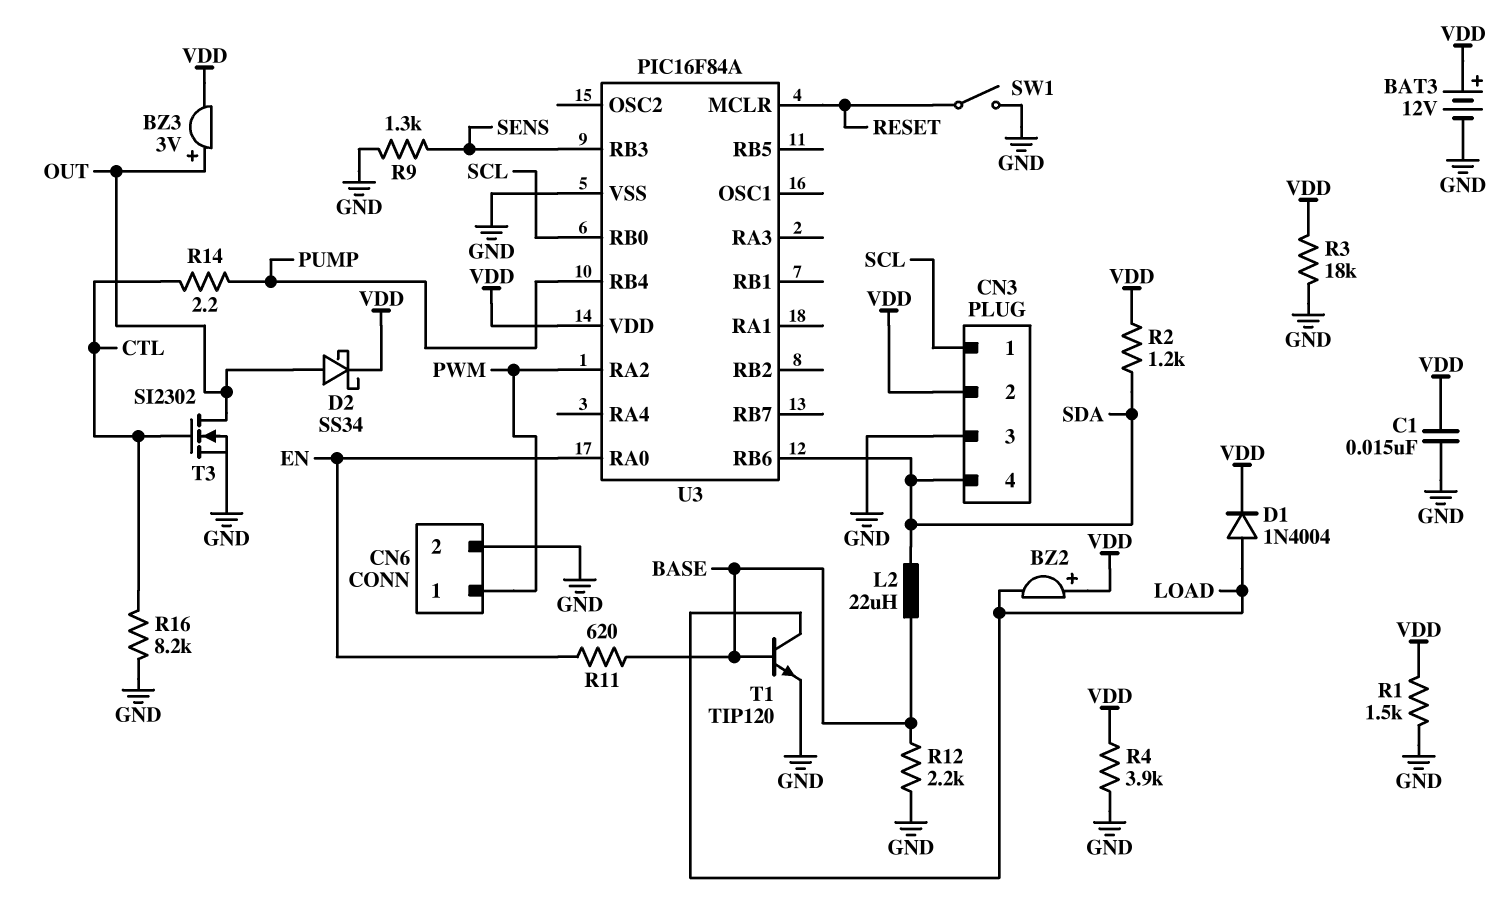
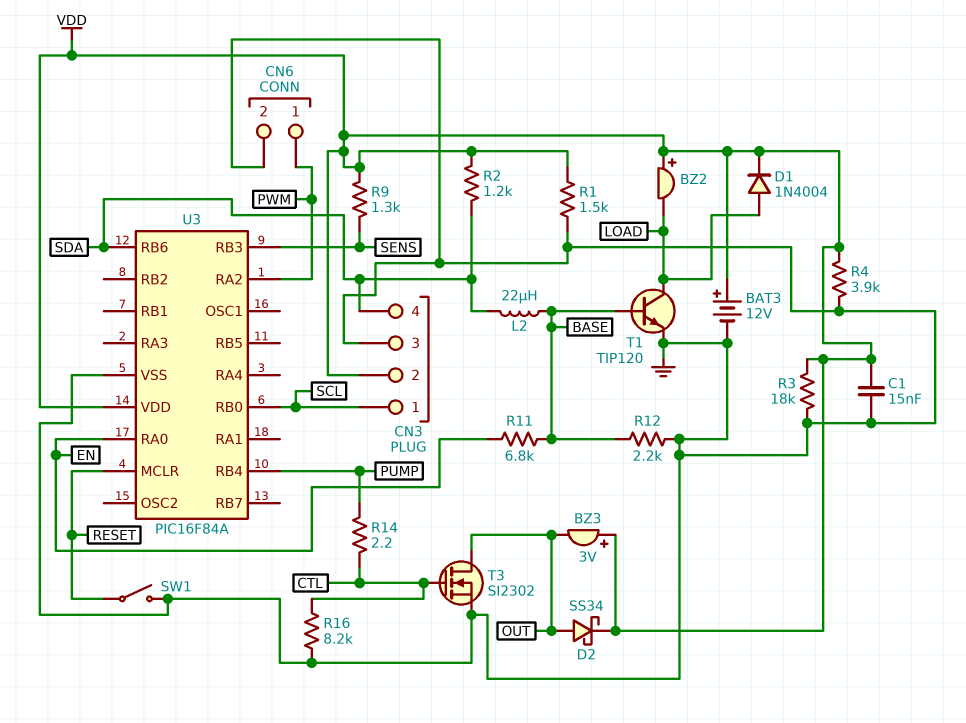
BZ3: buzzer 3V (plus OUT, minus VDD) -> buzzer 3V (plus VDD, minus OUT)
R9: 1.3k (GND, SENS) -> 1.3k (SENS, VDD)
R11: 620 (BASE, EN) -> 6.8k (BASE, EN)

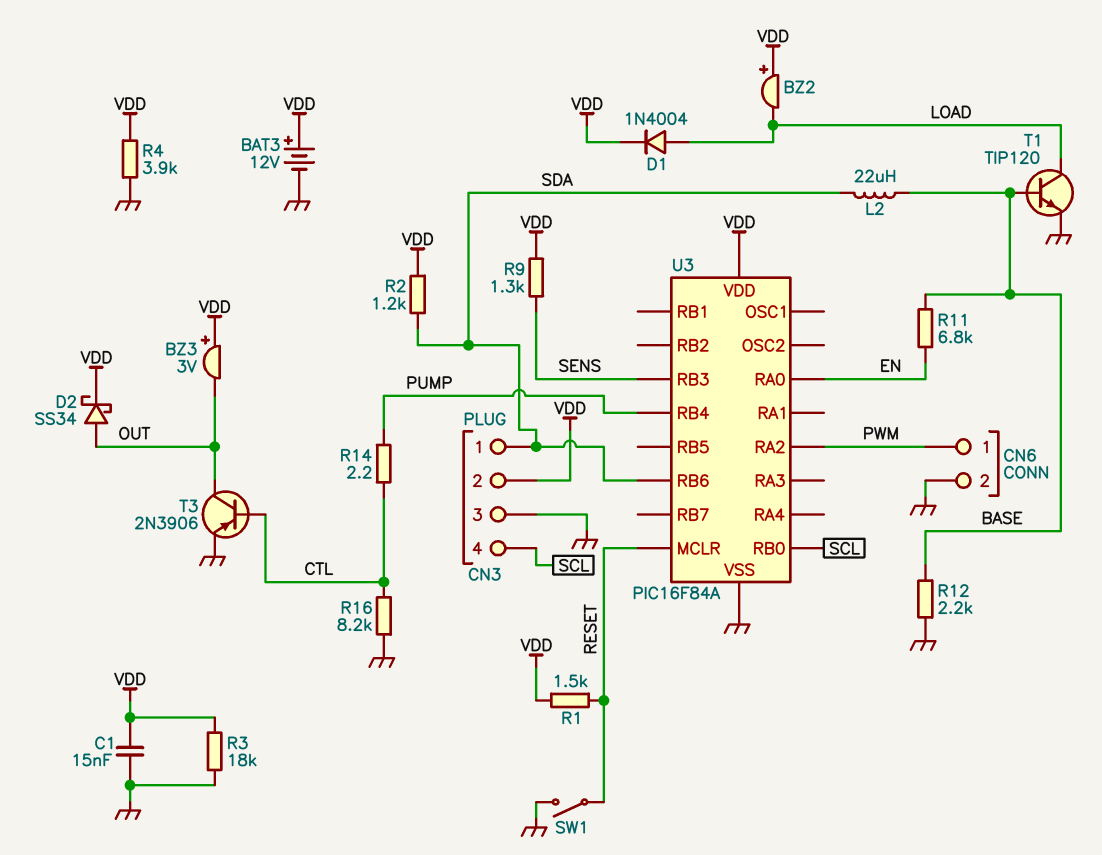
CN3 pin 1: SCL -> SDA
CN3 pin 4: SDA -> SCL
R1: 1.5k (GND, VDD) -> 1.5k (RESET, VDD)
T3: NMOS SI2302 (G CTL, D OUT, S GND) -> PNP 2N3906 (B CTL, C OUT, E GND)

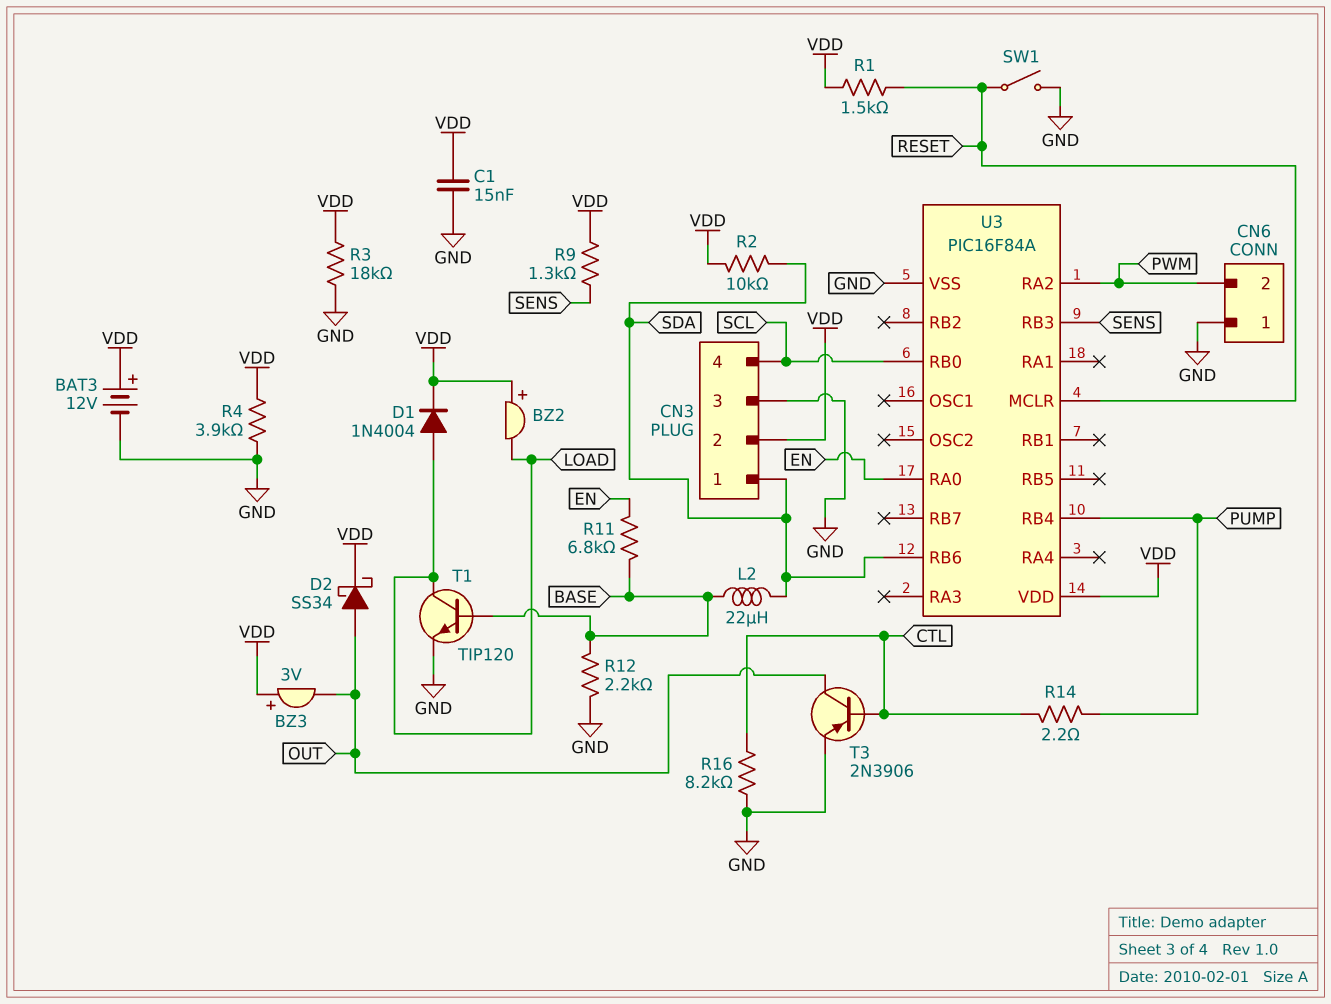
CN6 pin 1: PWM -> GND
CN6 pin 2: GND -> PWM
R2: 1.2k (SDA, VDD) -> 10k (SDA, VDD)

